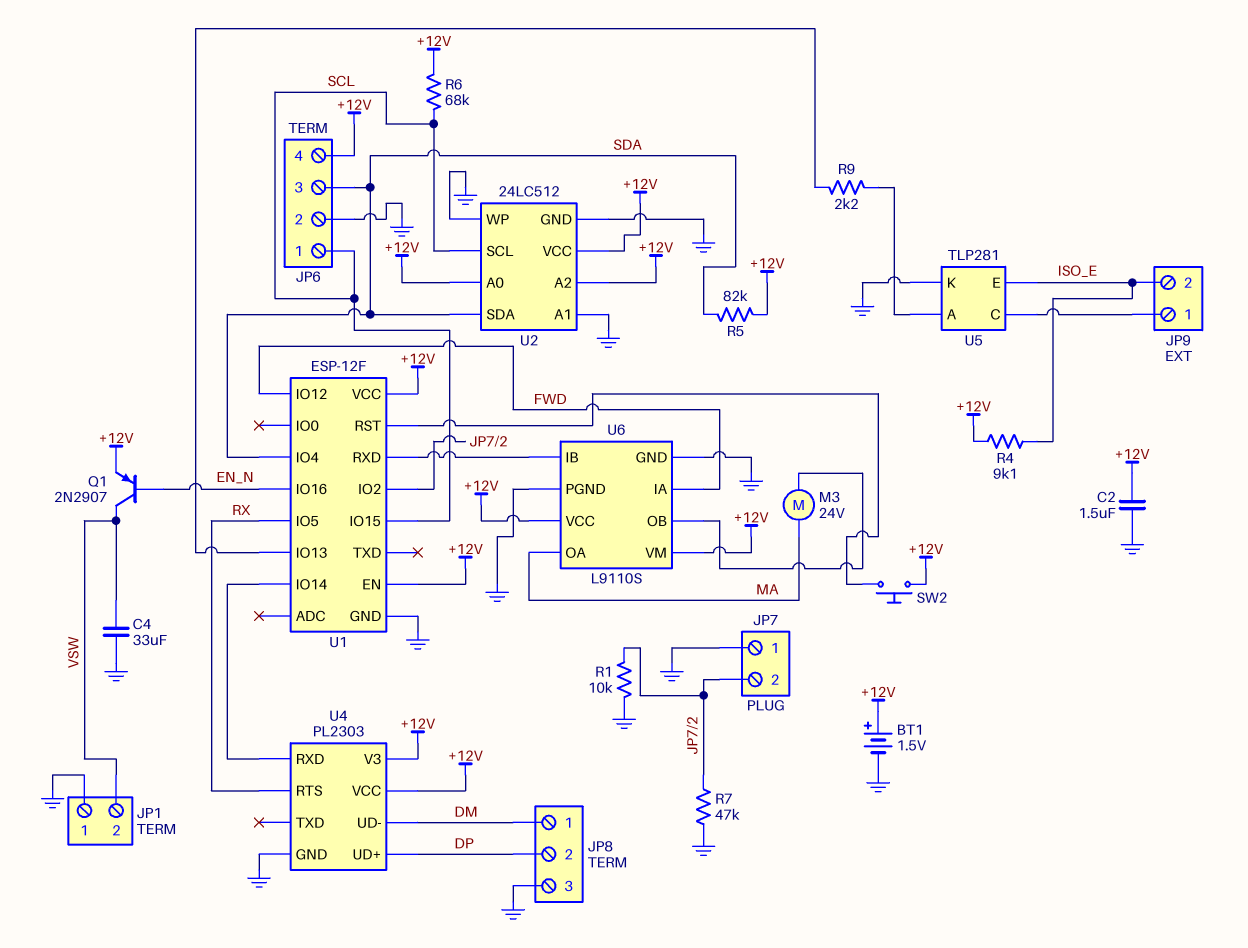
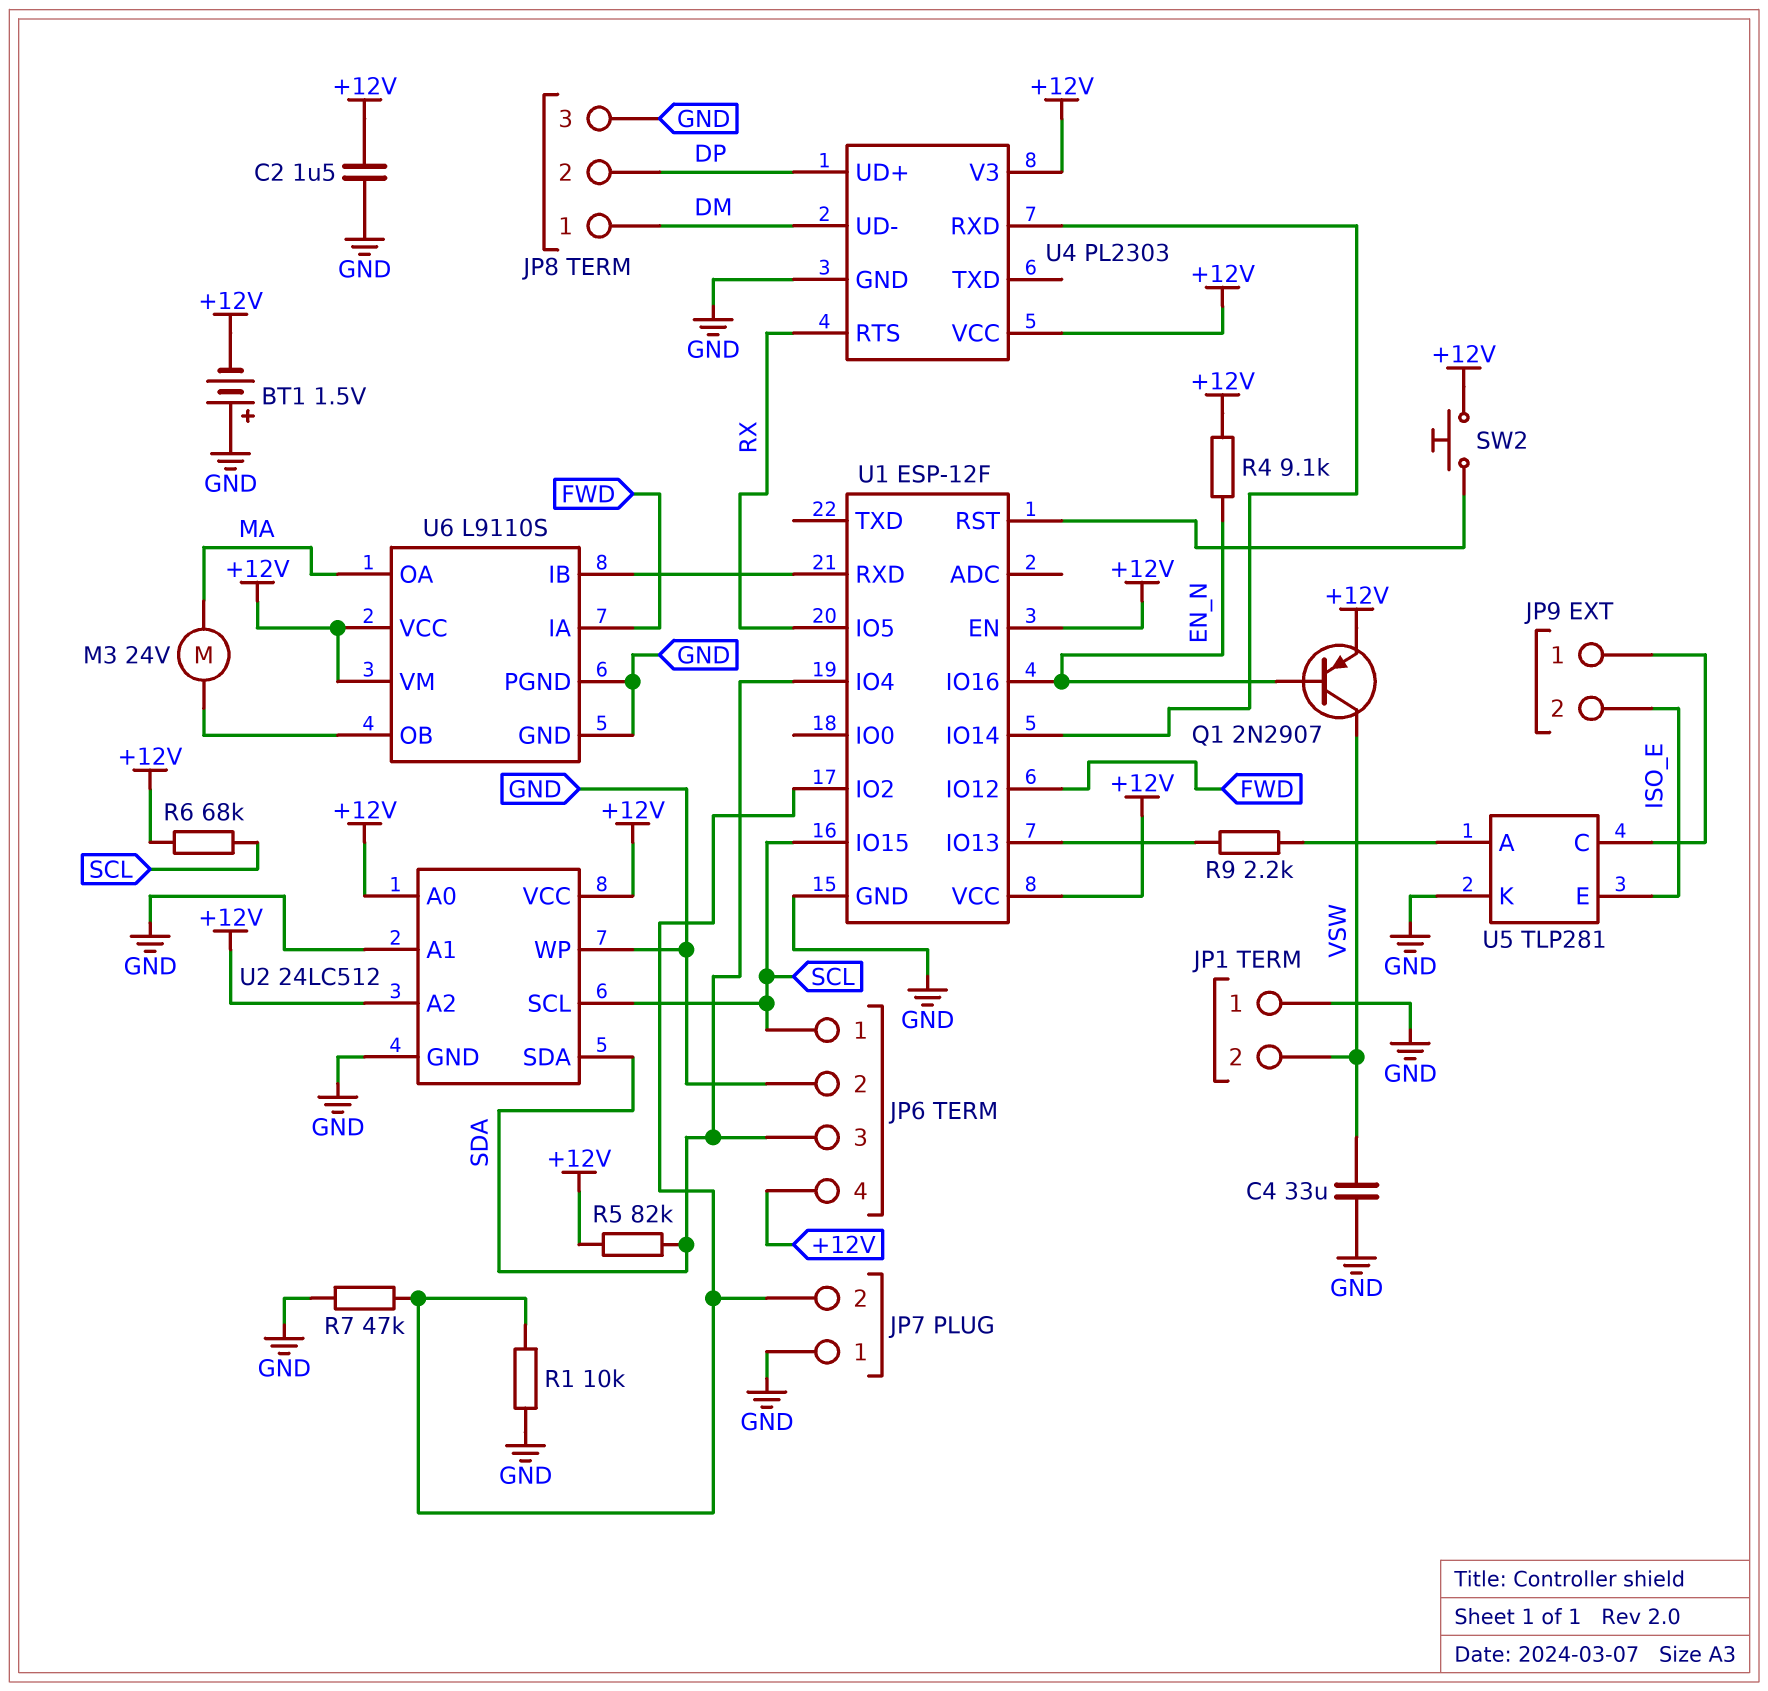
BT1: 1.5V (plus +12V, minus GND) -> 1.5V (plus GND, minus +12V)
R4: 9.1k (+12V, ISO_E) -> 9.1k (+12V, EN_N)

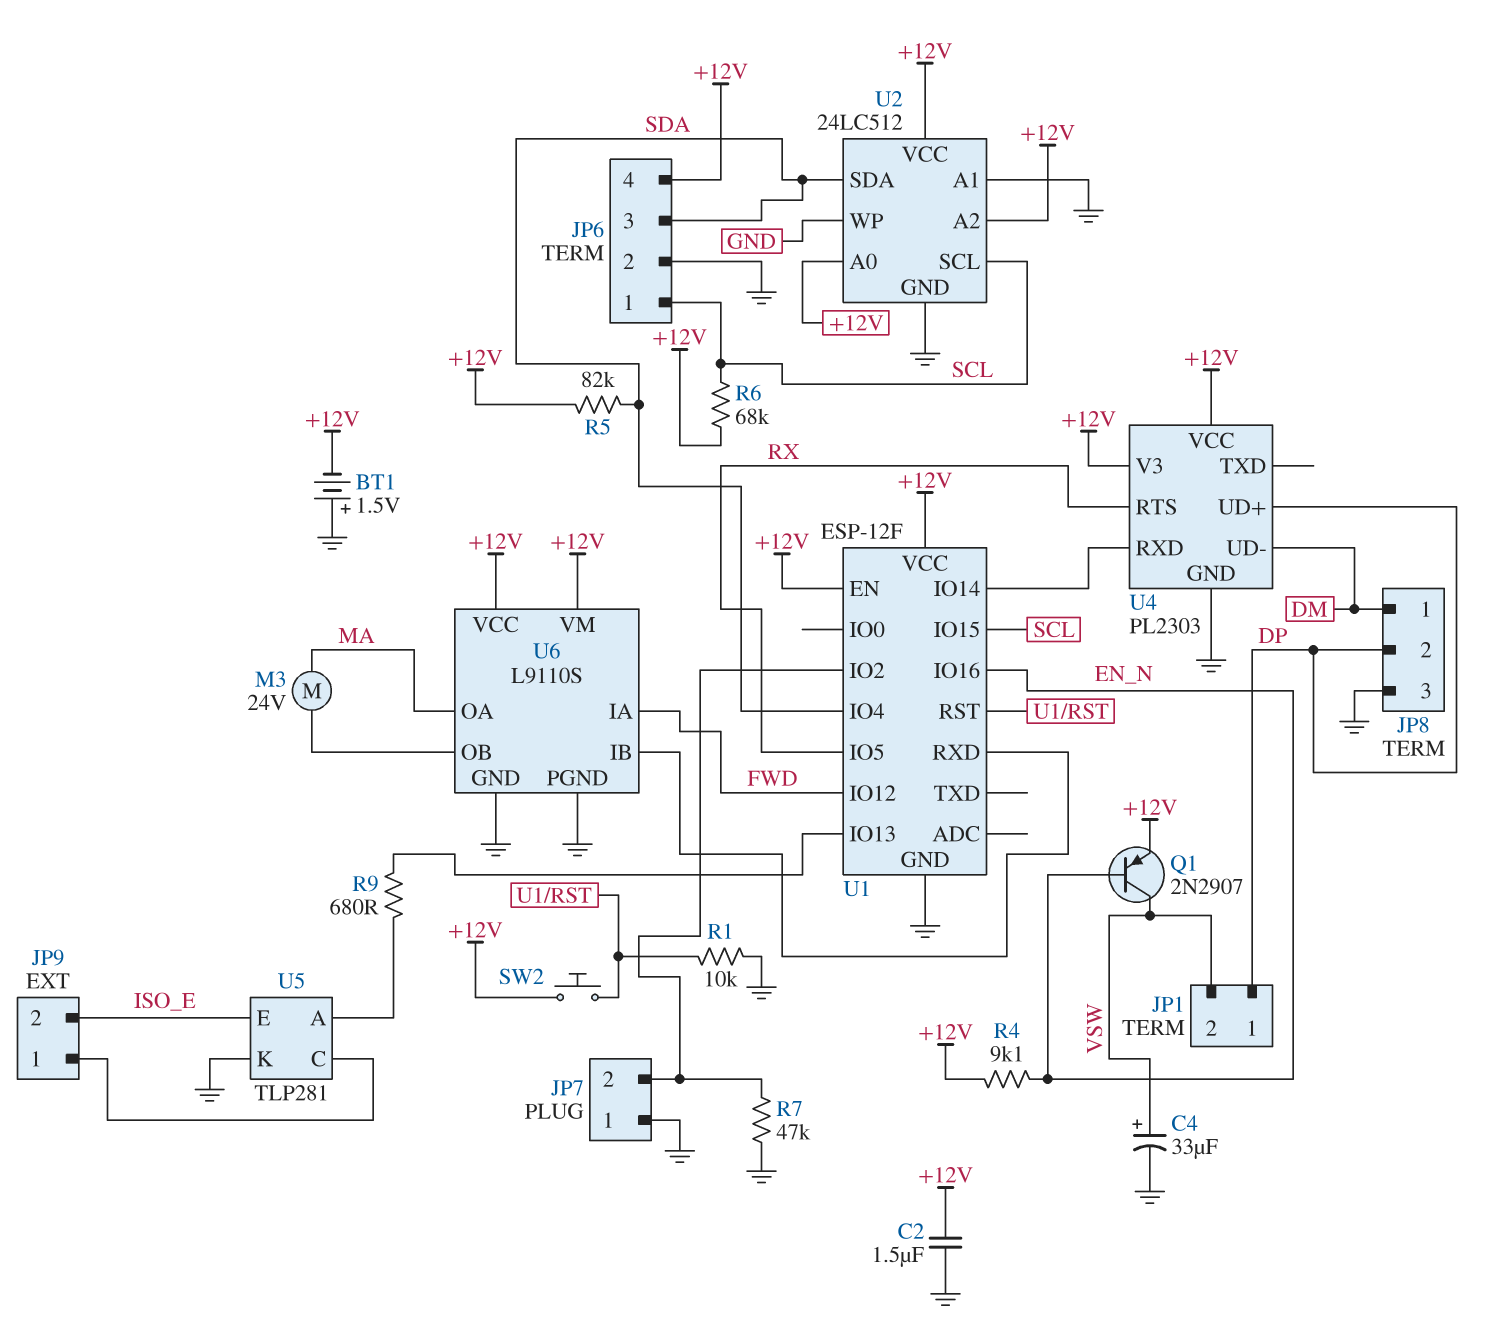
C4: 33uF (GND, VSW) -> 33uF (plus VSW, minus GND)
JP1 pin 1: GND -> DP
R1: 10k (GND, JP7/2) -> 10k (GND, U1/RST)
R9: 2.2k (U1/IO13, U5/A) -> 680 (U1/IO13, U5/A)

